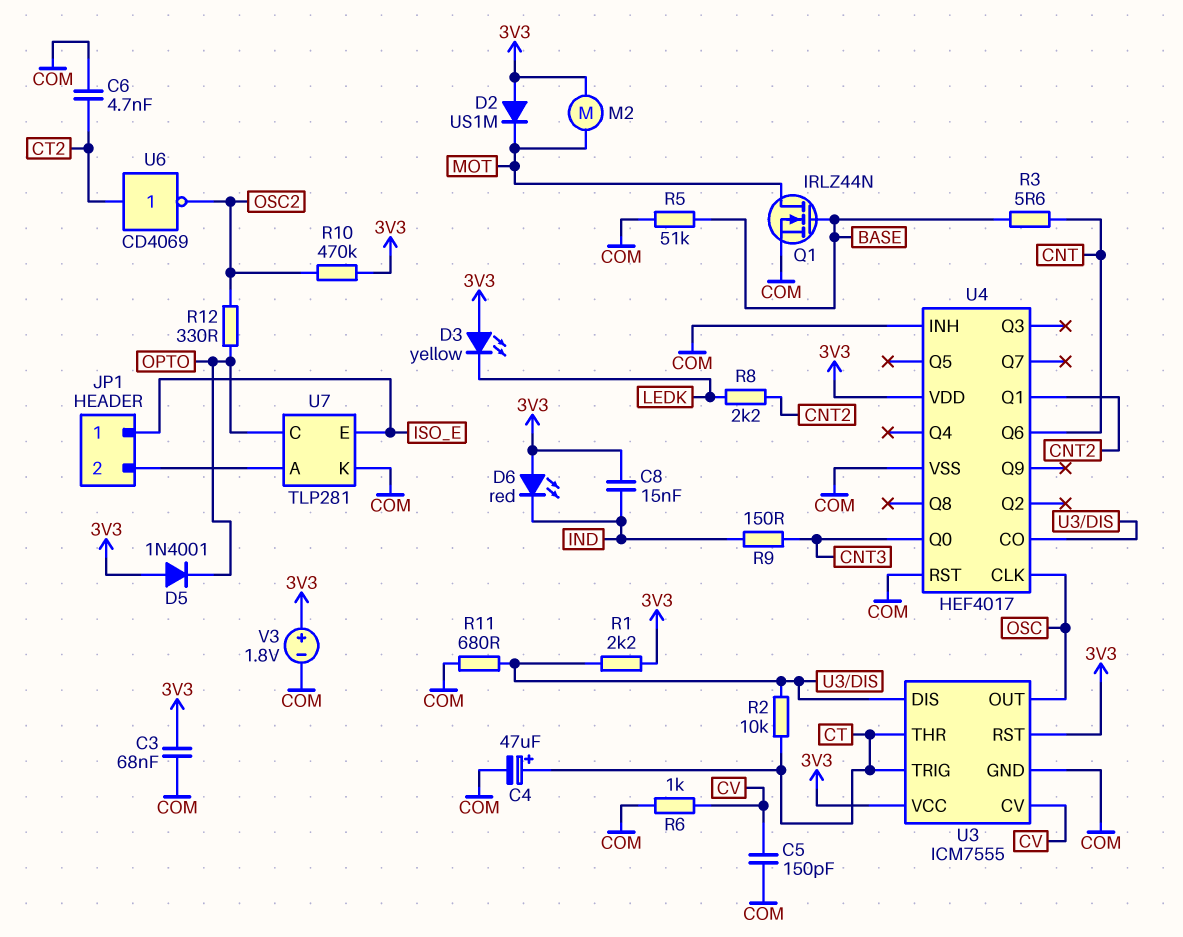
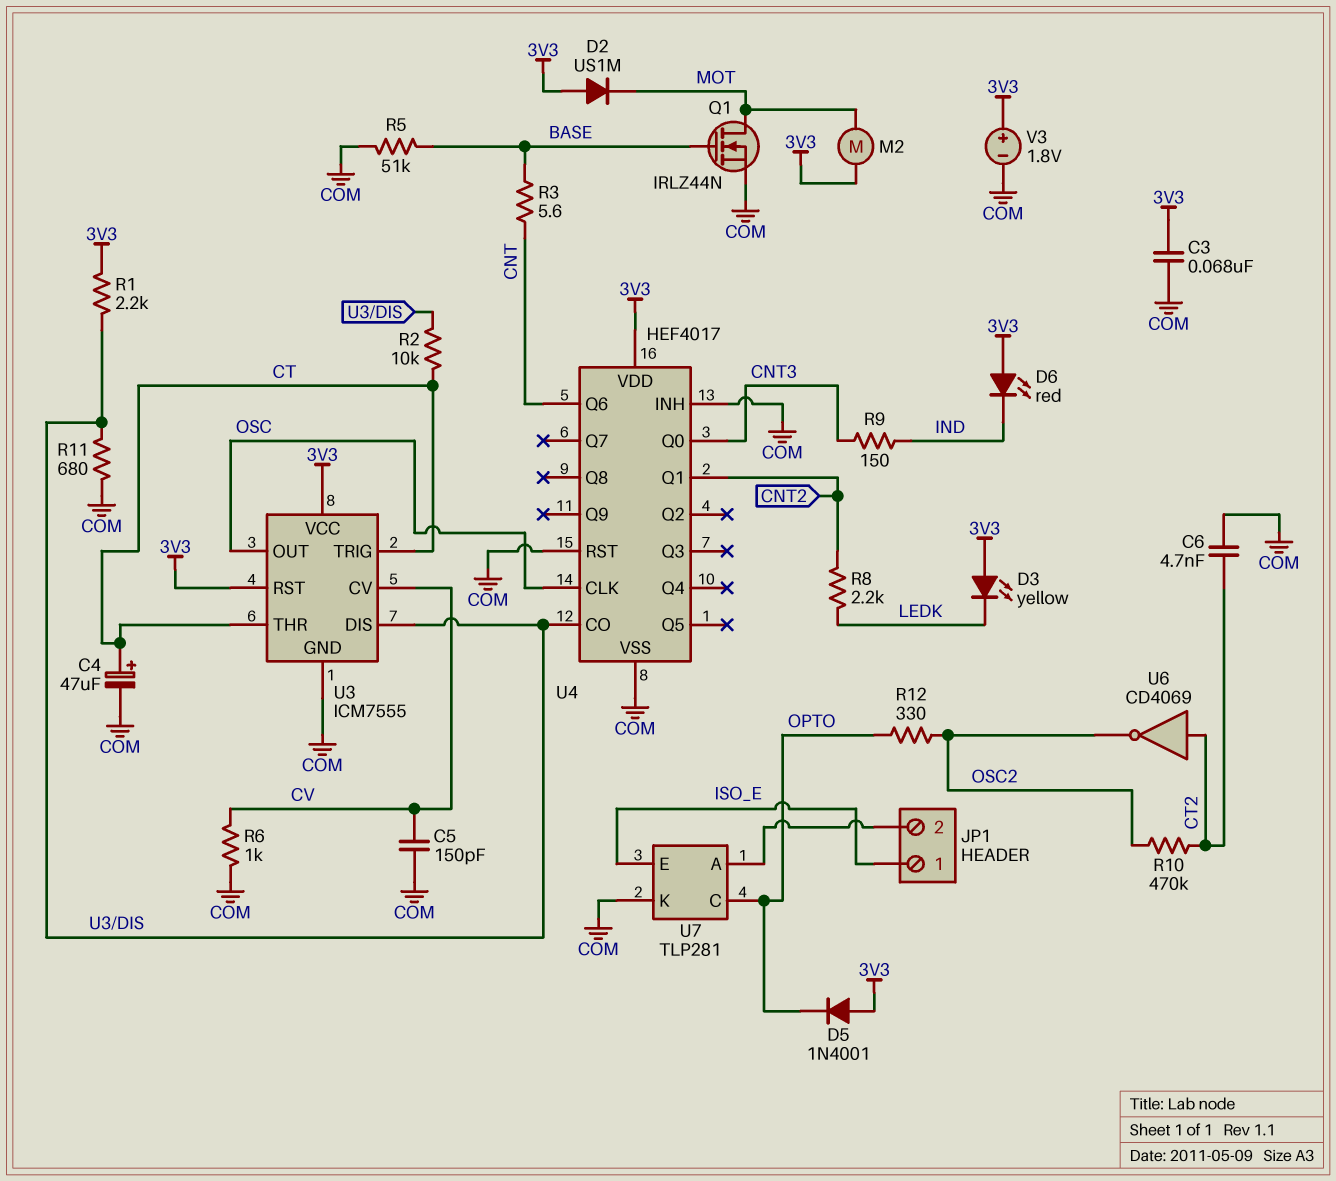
C8: 15nF (3V3, IND) -> none
R10: 470k (3V3, OSC2) -> 470k (CT2, OSC2)

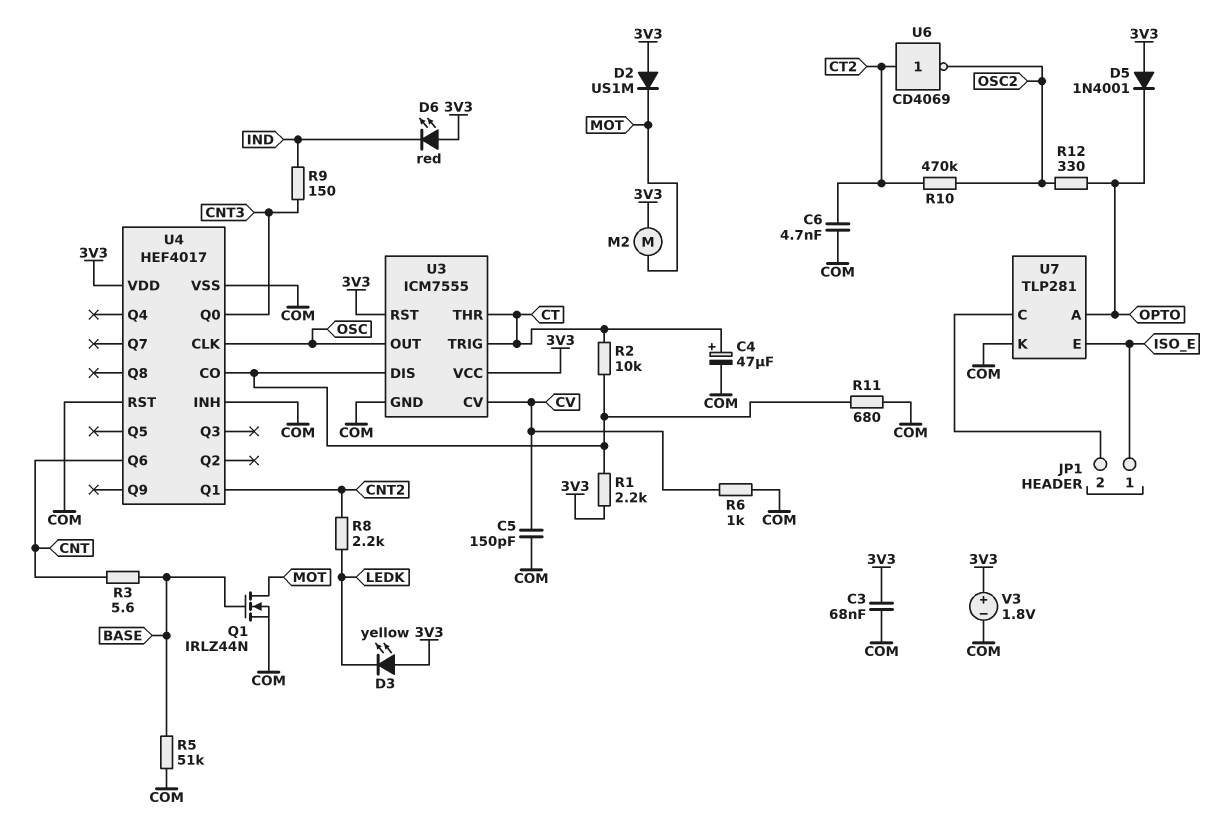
U7 pin A: JP1/2 -> OPTO
U7 pin C: OPTO -> JP1/2

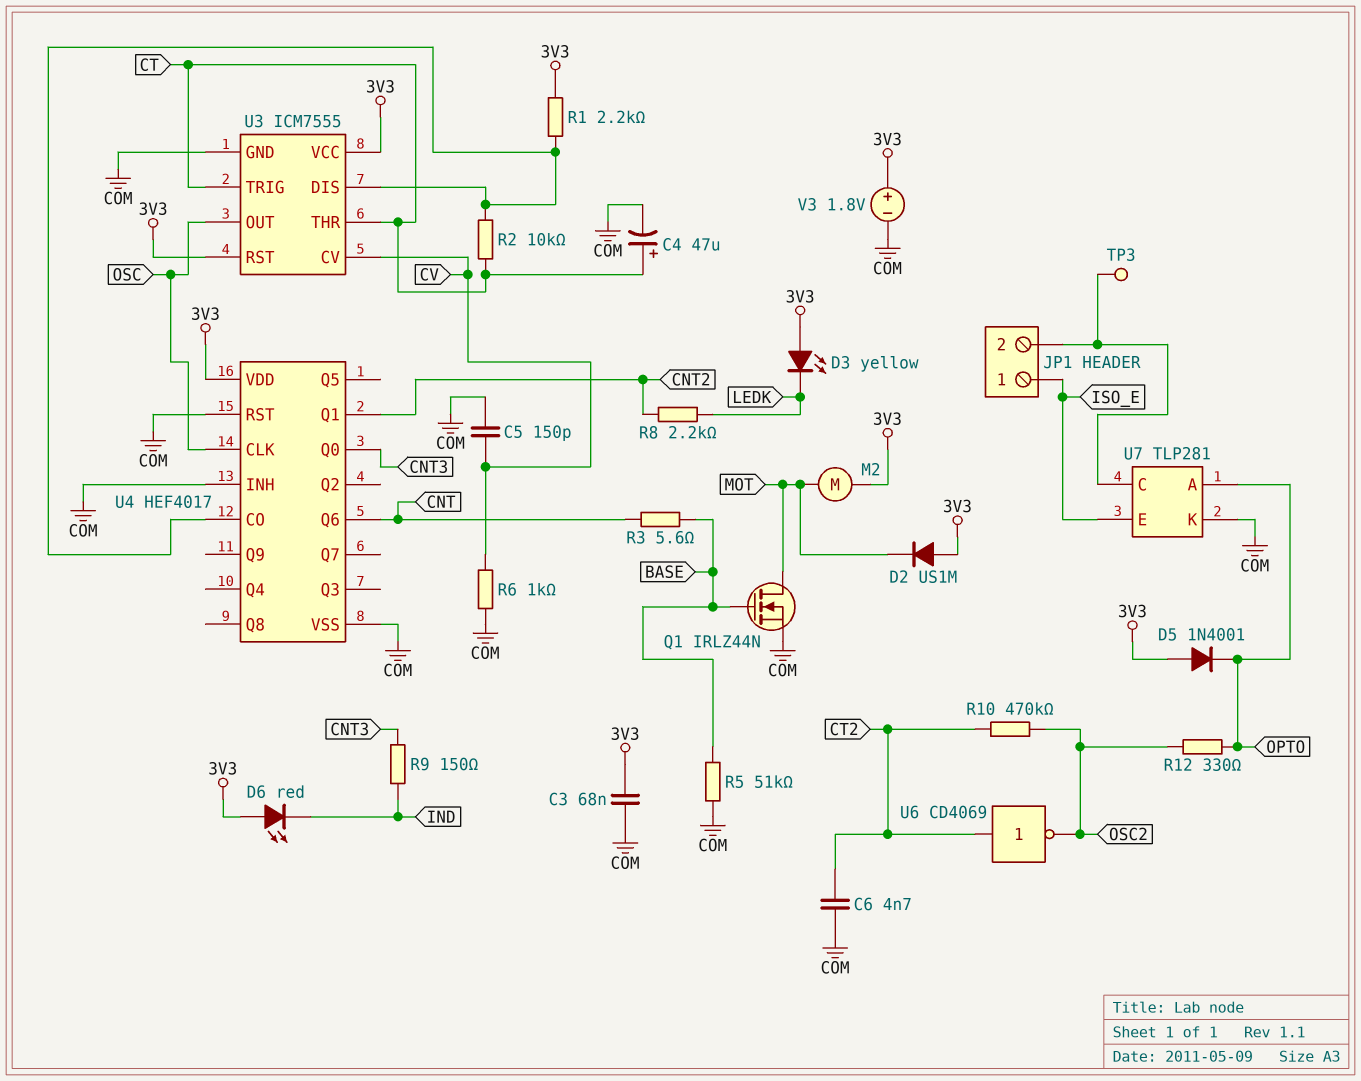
R11: 680 (COM, U3/DIS) -> none
TP3: none -> test point (JP1/2)

